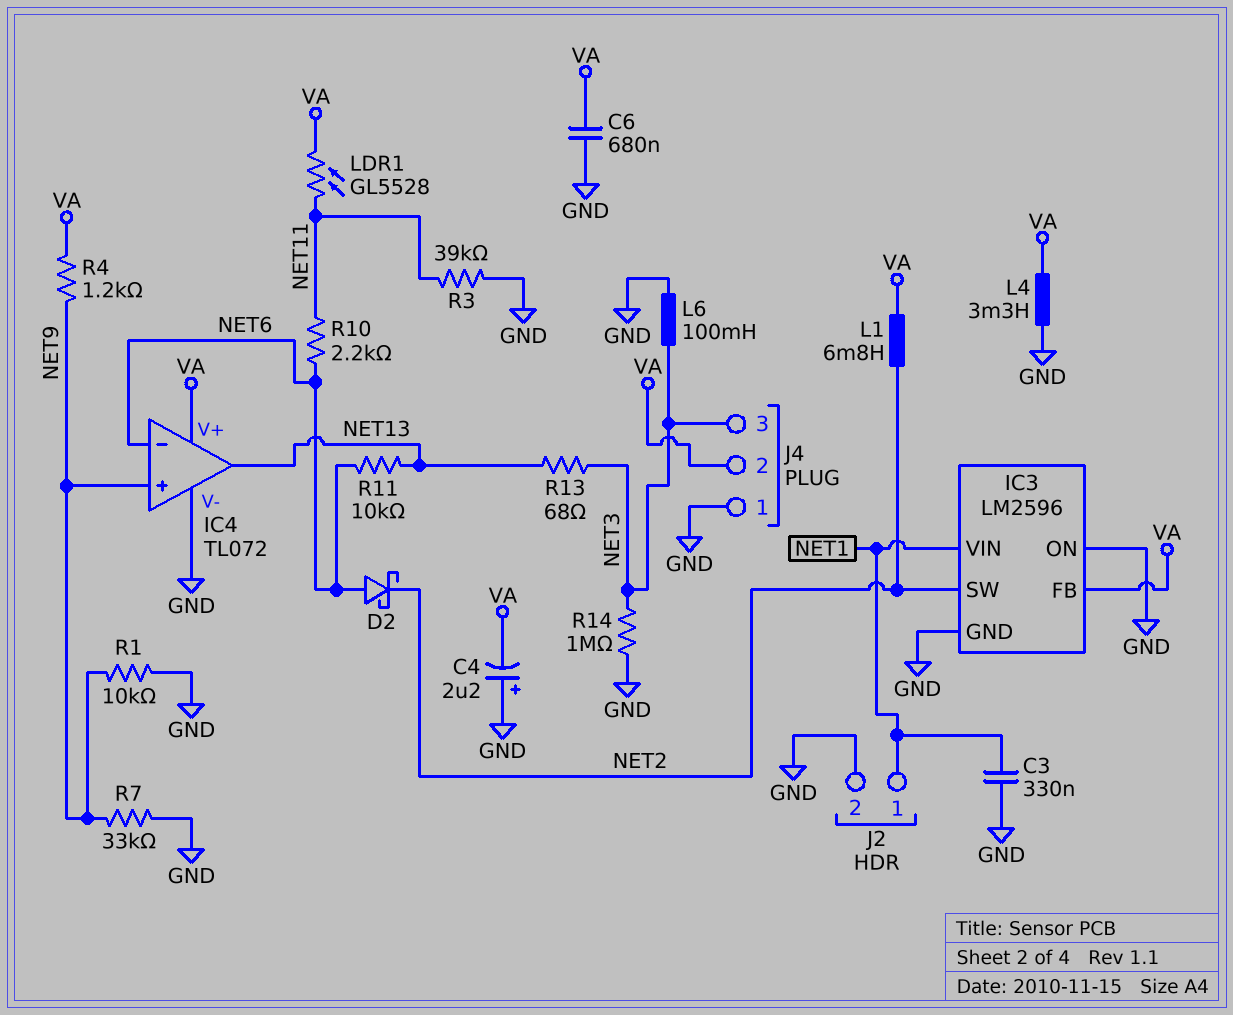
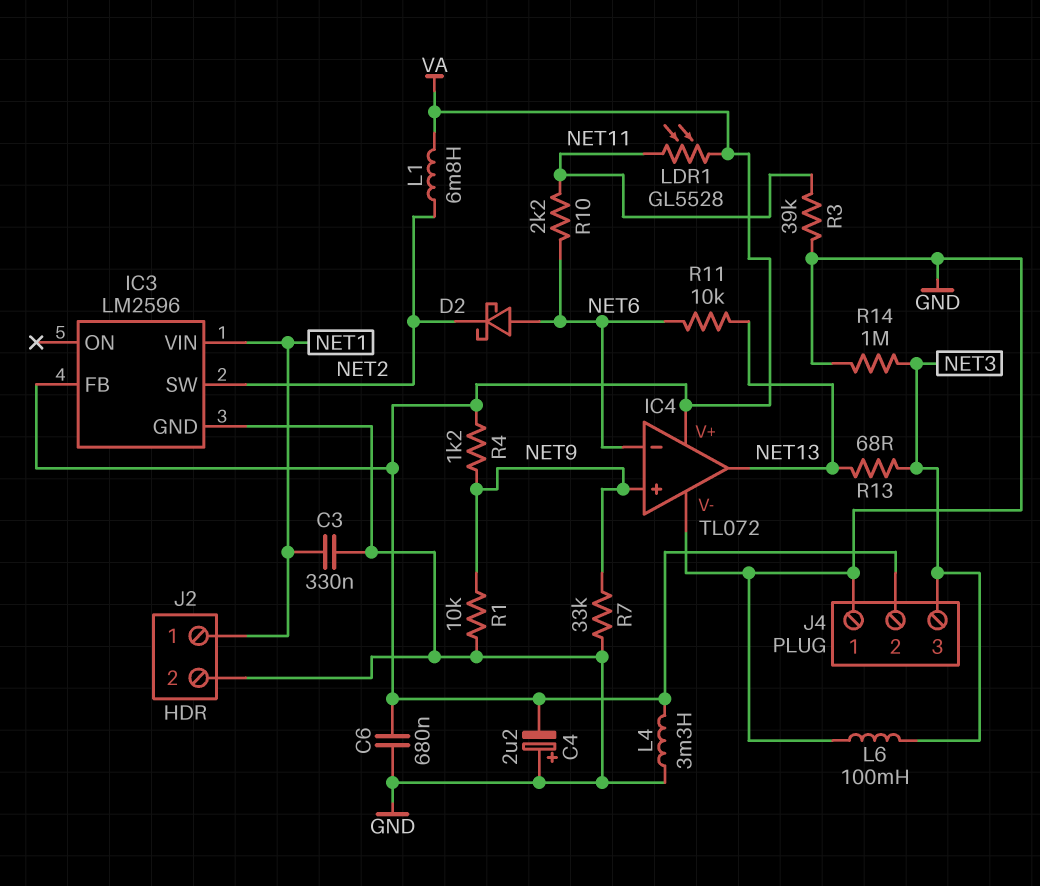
IC3 pin ON: GND -> none

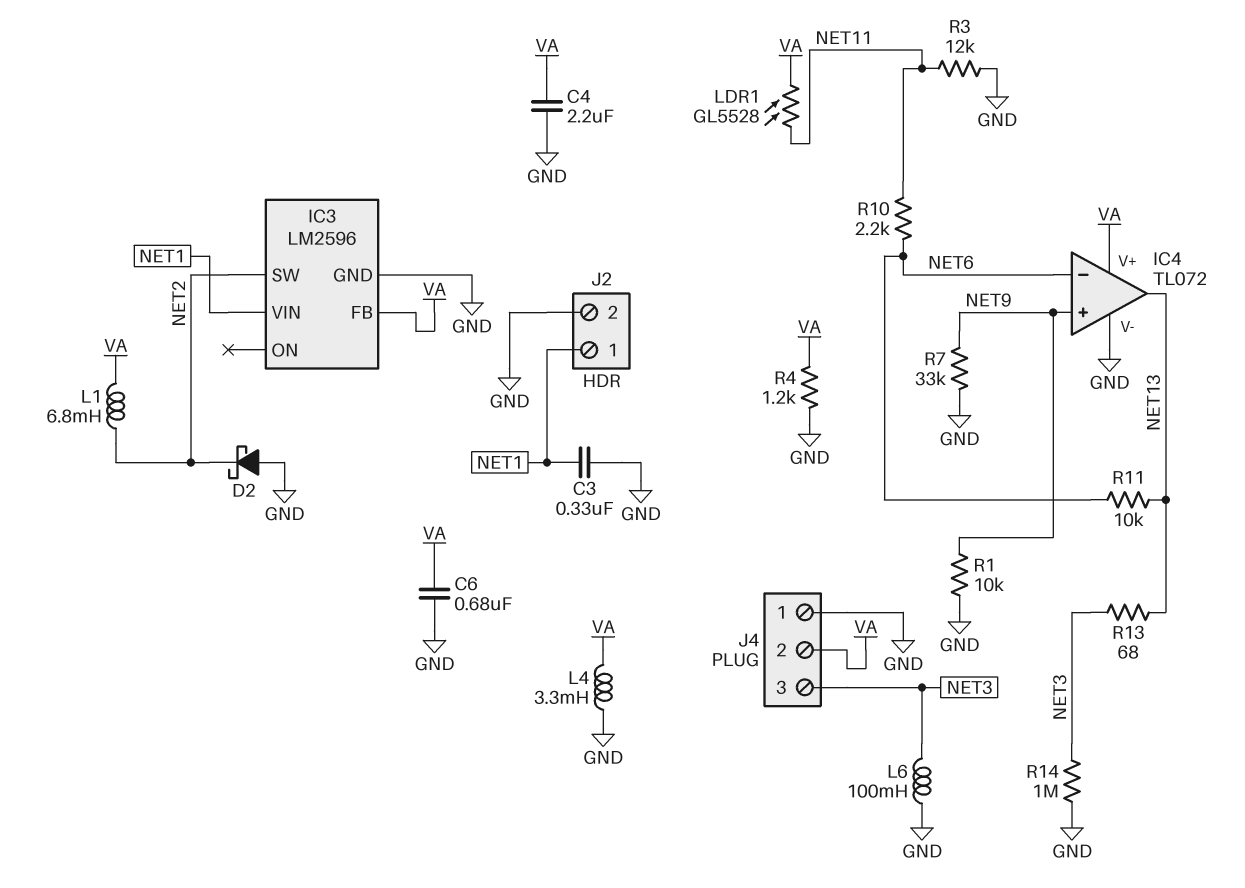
C4: 2.2uF (plus GND, minus VA) -> 2.2uF (GND, VA)
D2: schottky (A NET6, K NET2) -> schottky (A GND, K NET2)
R3: 39k (GND, NET11) -> 12k (GND, NET11)
R4: 1.2k (NET9, VA) -> 1.2k (GND, VA)

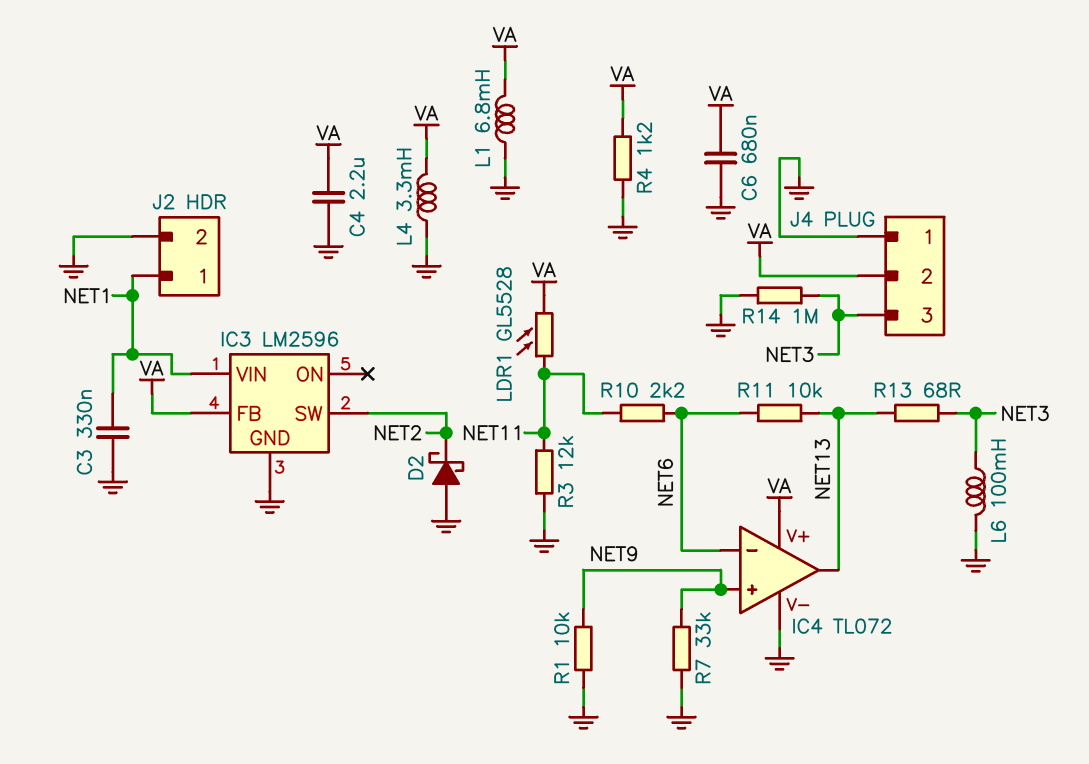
L1: 6.8mH (NET2, VA) -> 6.8mH (GND, VA)

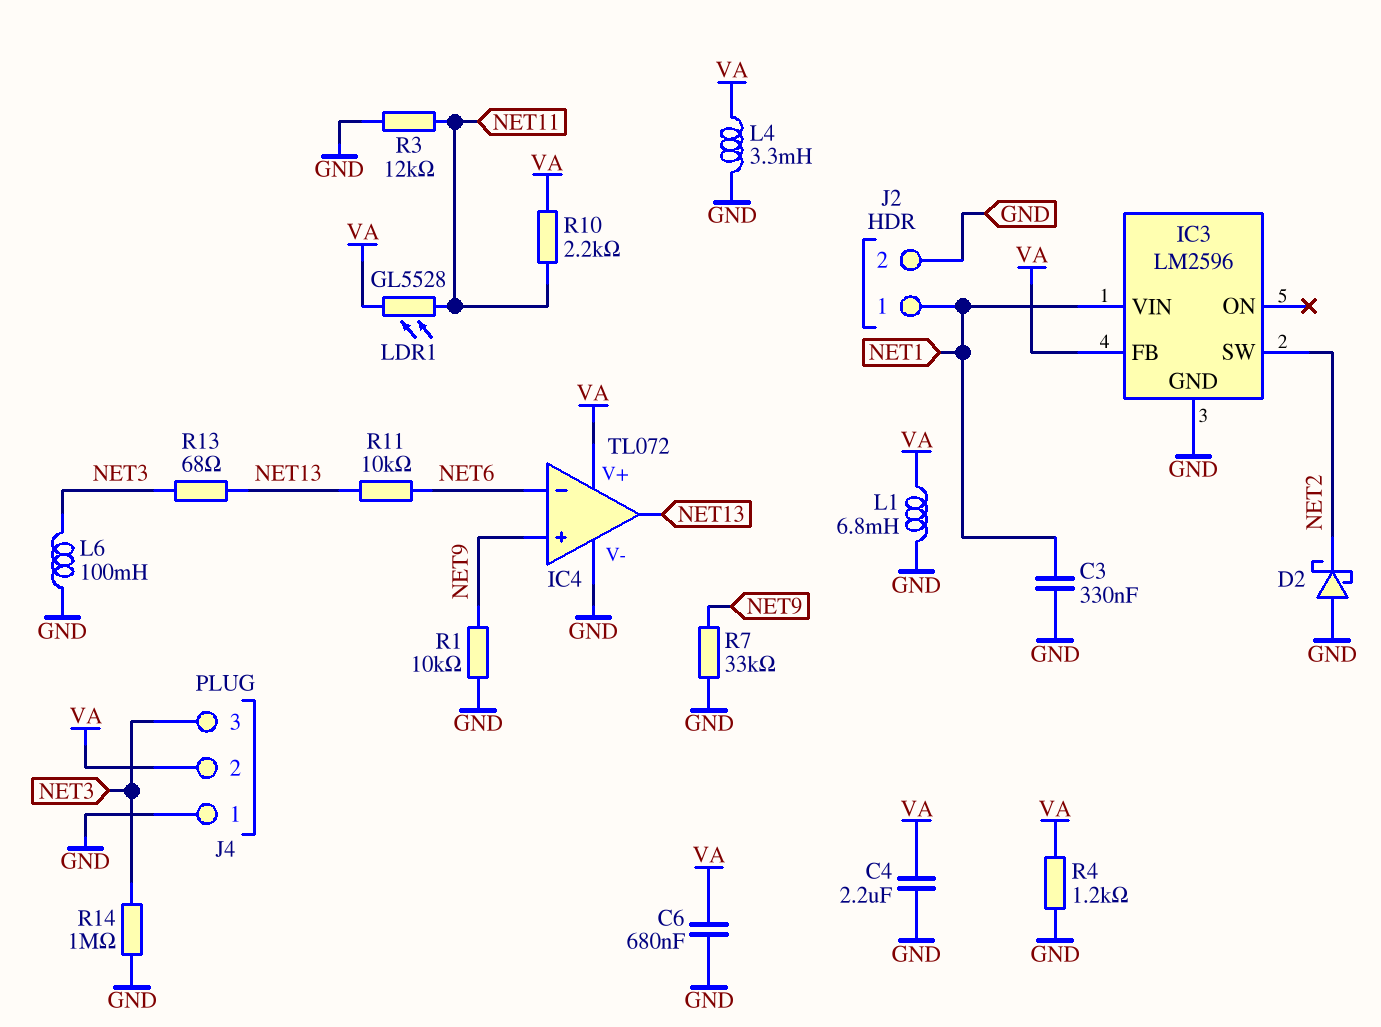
R10: 2.2k (NET6, NET11) -> 2.2k (NET11, VA)

